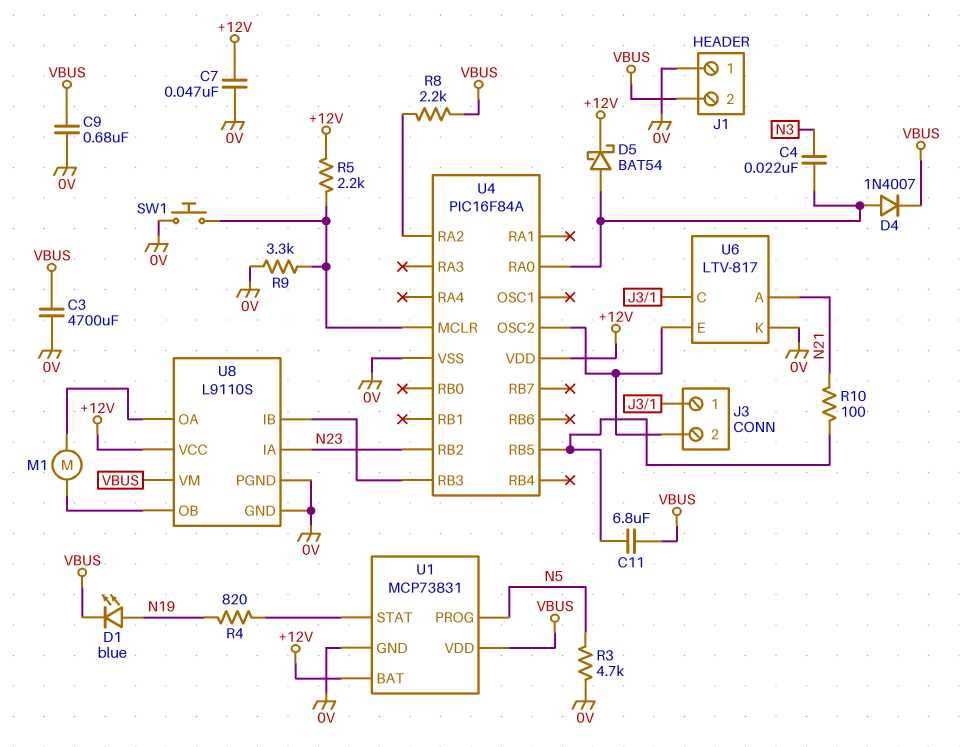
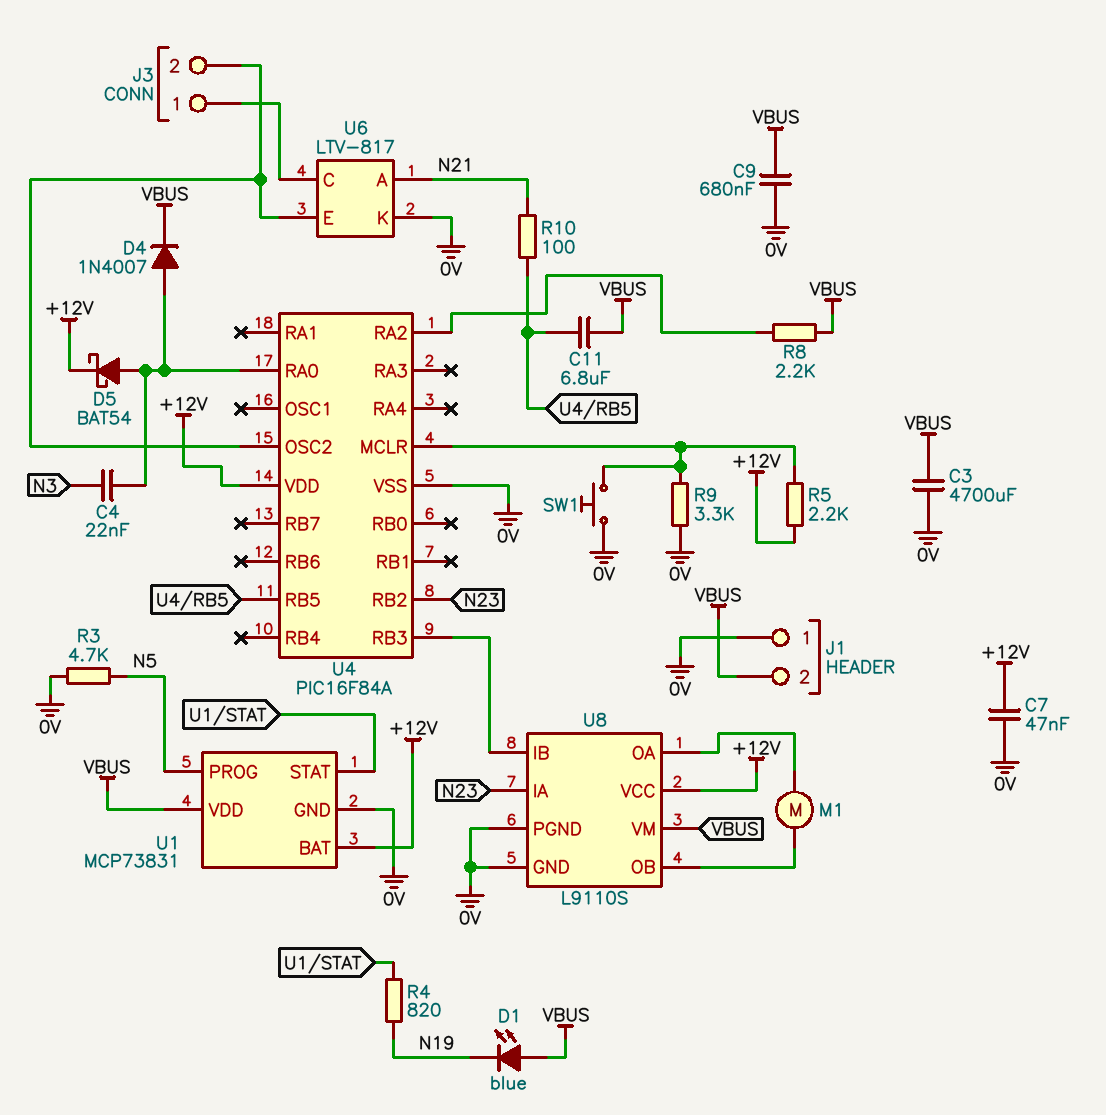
D1: LED blue (A N19, K VBUS) -> LED blue (A VBUS, K N19)

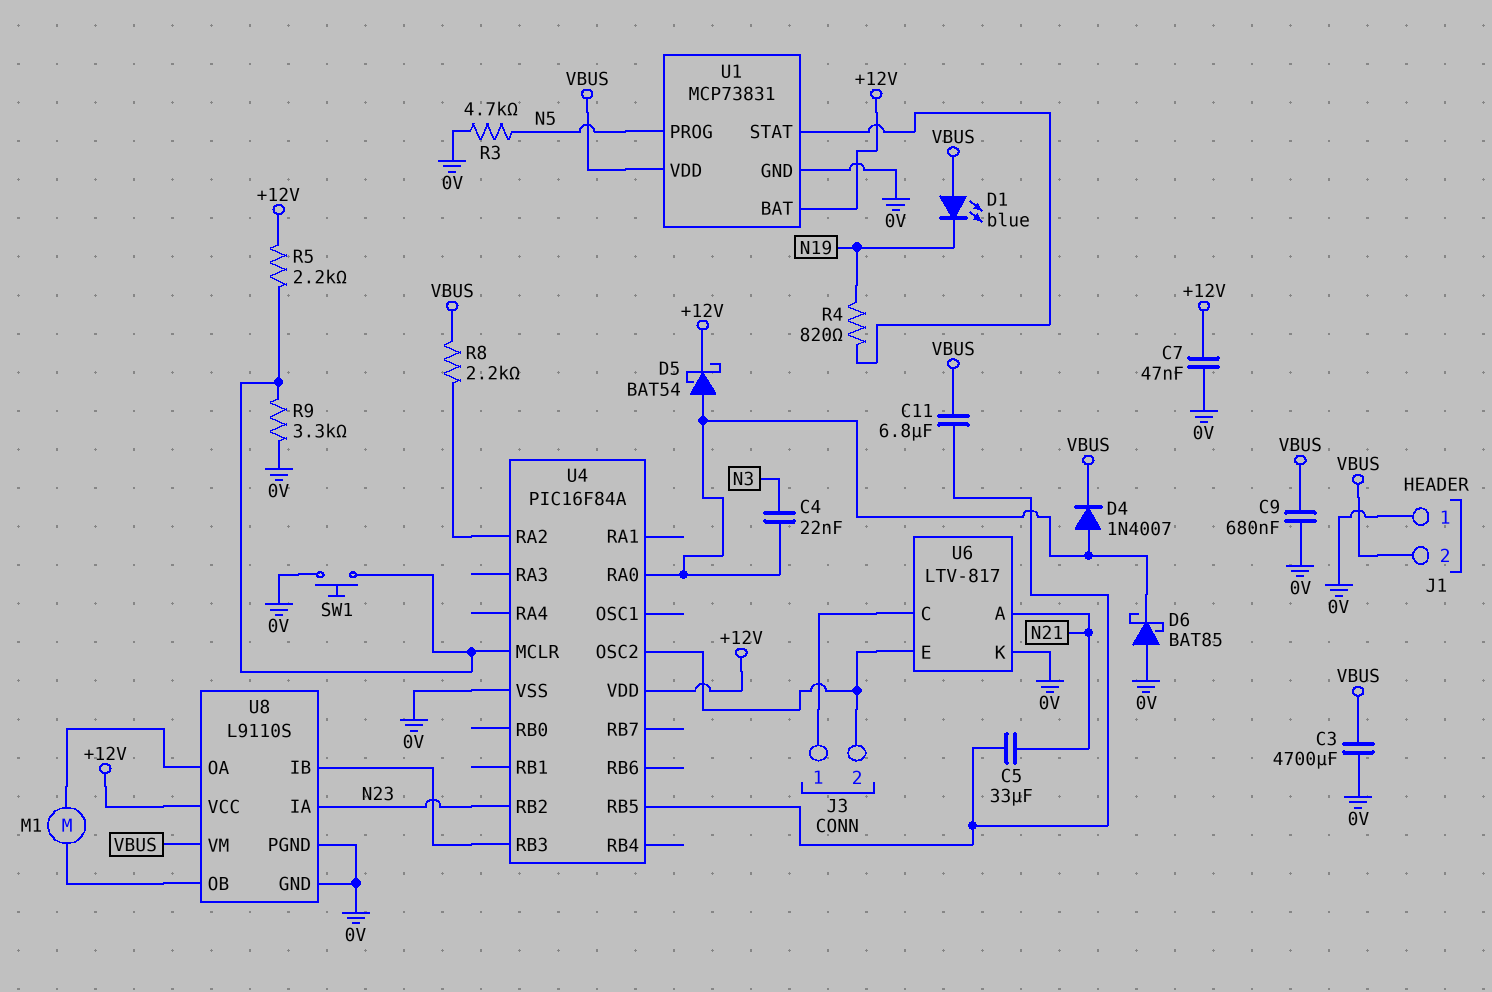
C5: none -> 33uF (N21, U4/RB5)
D6: none -> schottky BAT85 (A 0V, K U4/RA0)
R10: 100 (N21, U4/RB5) -> none

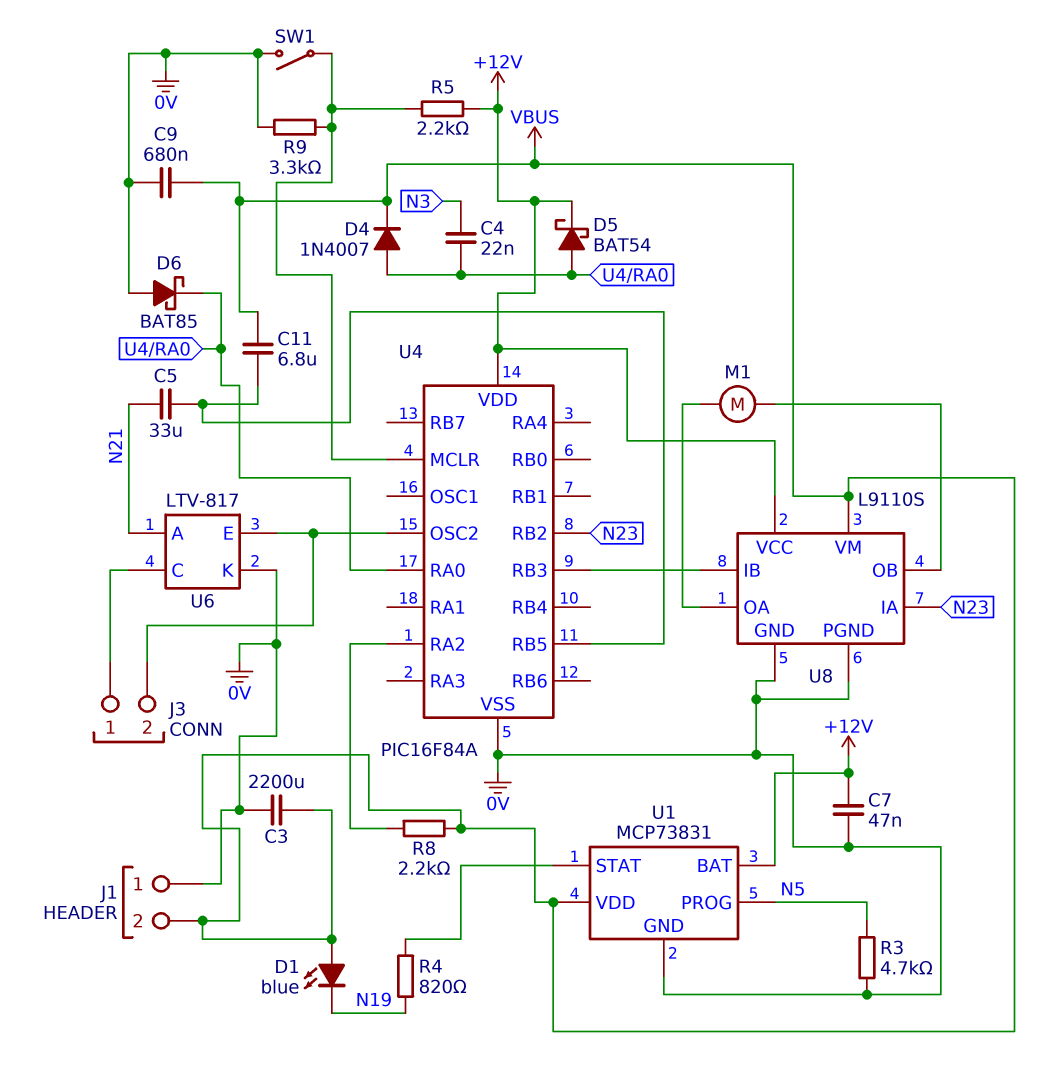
C3: 4700uF (0V, VBUS) -> 2200uF (0V, VBUS)
SW1: button (0V, U4/MCLR) -> switch (0V, U4/MCLR)

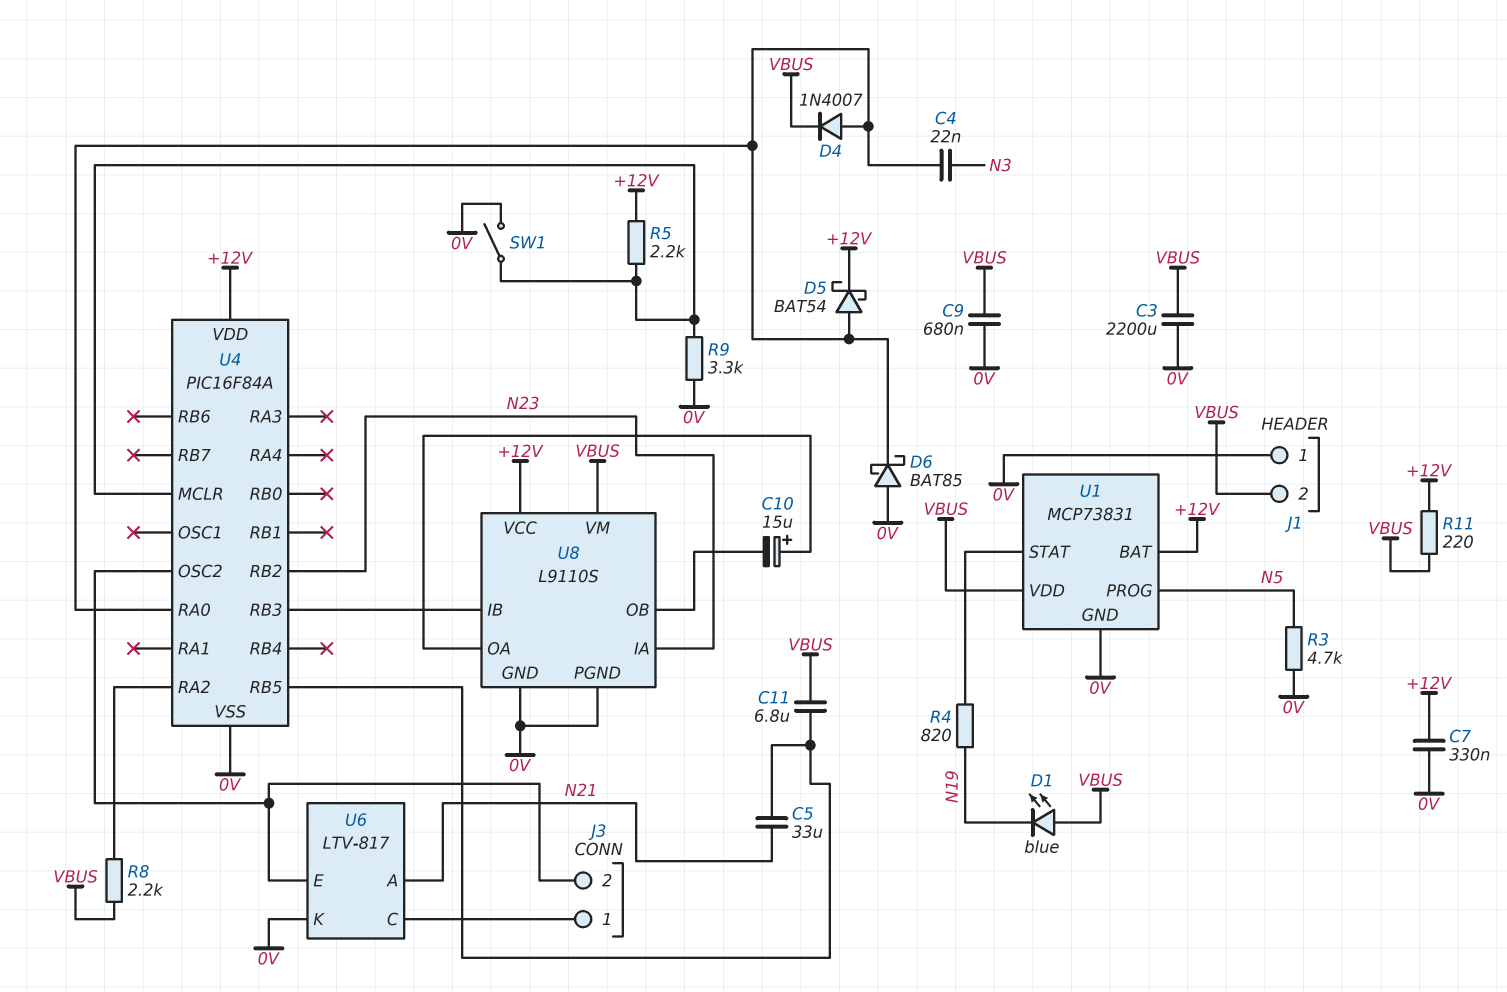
C7: 47nF (+12V, 0V) -> 330nF (+12V, 0V)
C10: none -> 15uF (plus U8/OA, minus U8/OB)
M1: motor (U8/OA, U8/OB) -> none
R11: none -> 220 (+12V, VBUS)

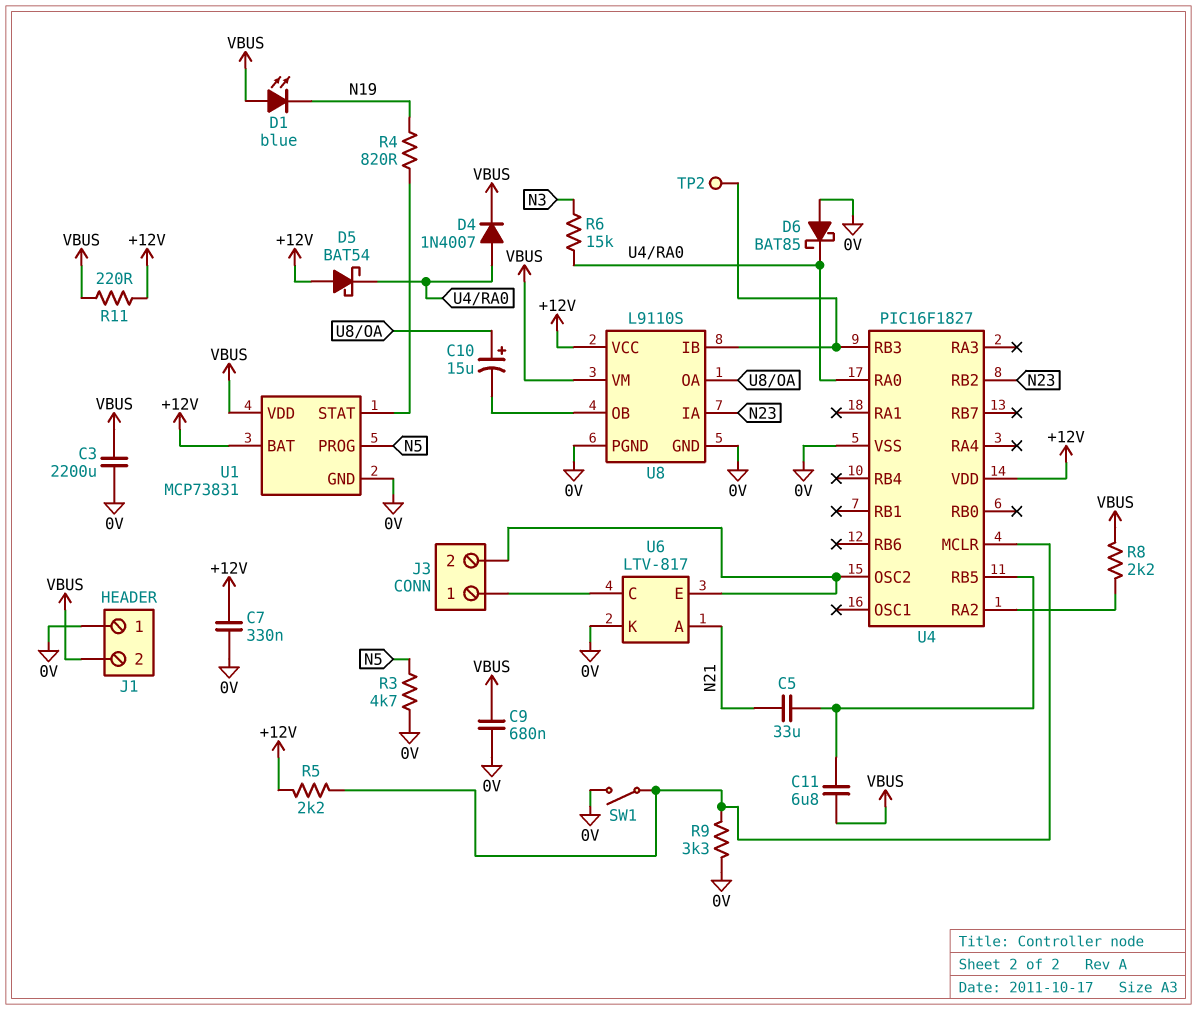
C4: 22nF (N3, U4/RA0) -> none
D5: schottky BAT54 (A U4/RA0, K +12V) -> schottky BAT54 (A +12V, K U4/RA0)
R6: none -> 15k (N3, U4/RA0)
TP2: none -> test point (U4/RB3)
U4: PIC16F84A -> PIC16F1827

